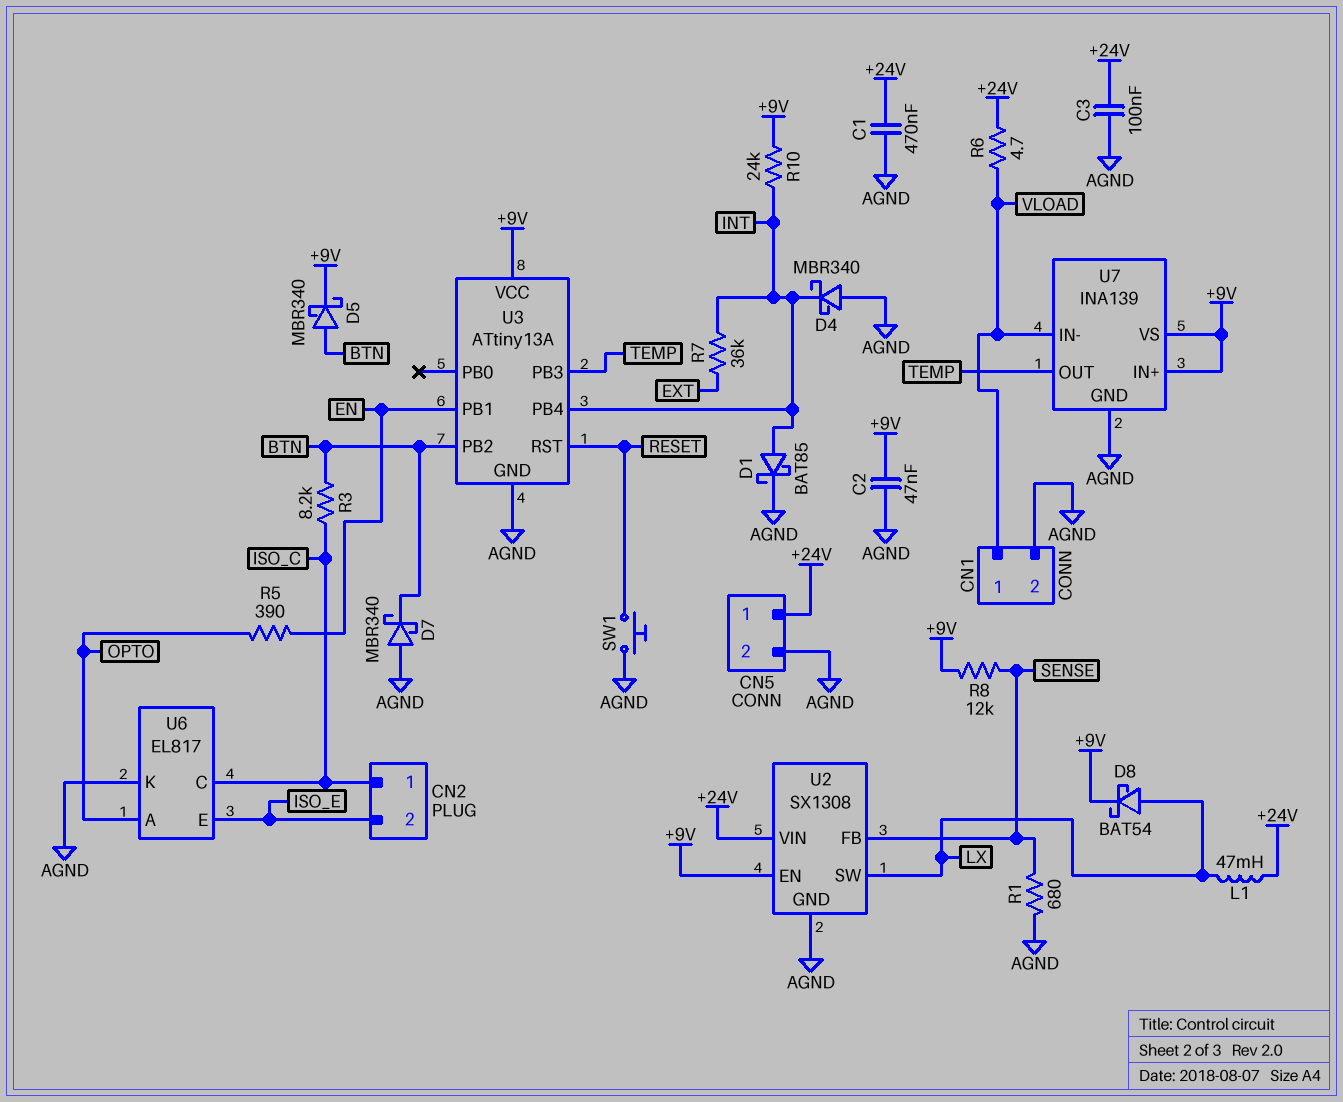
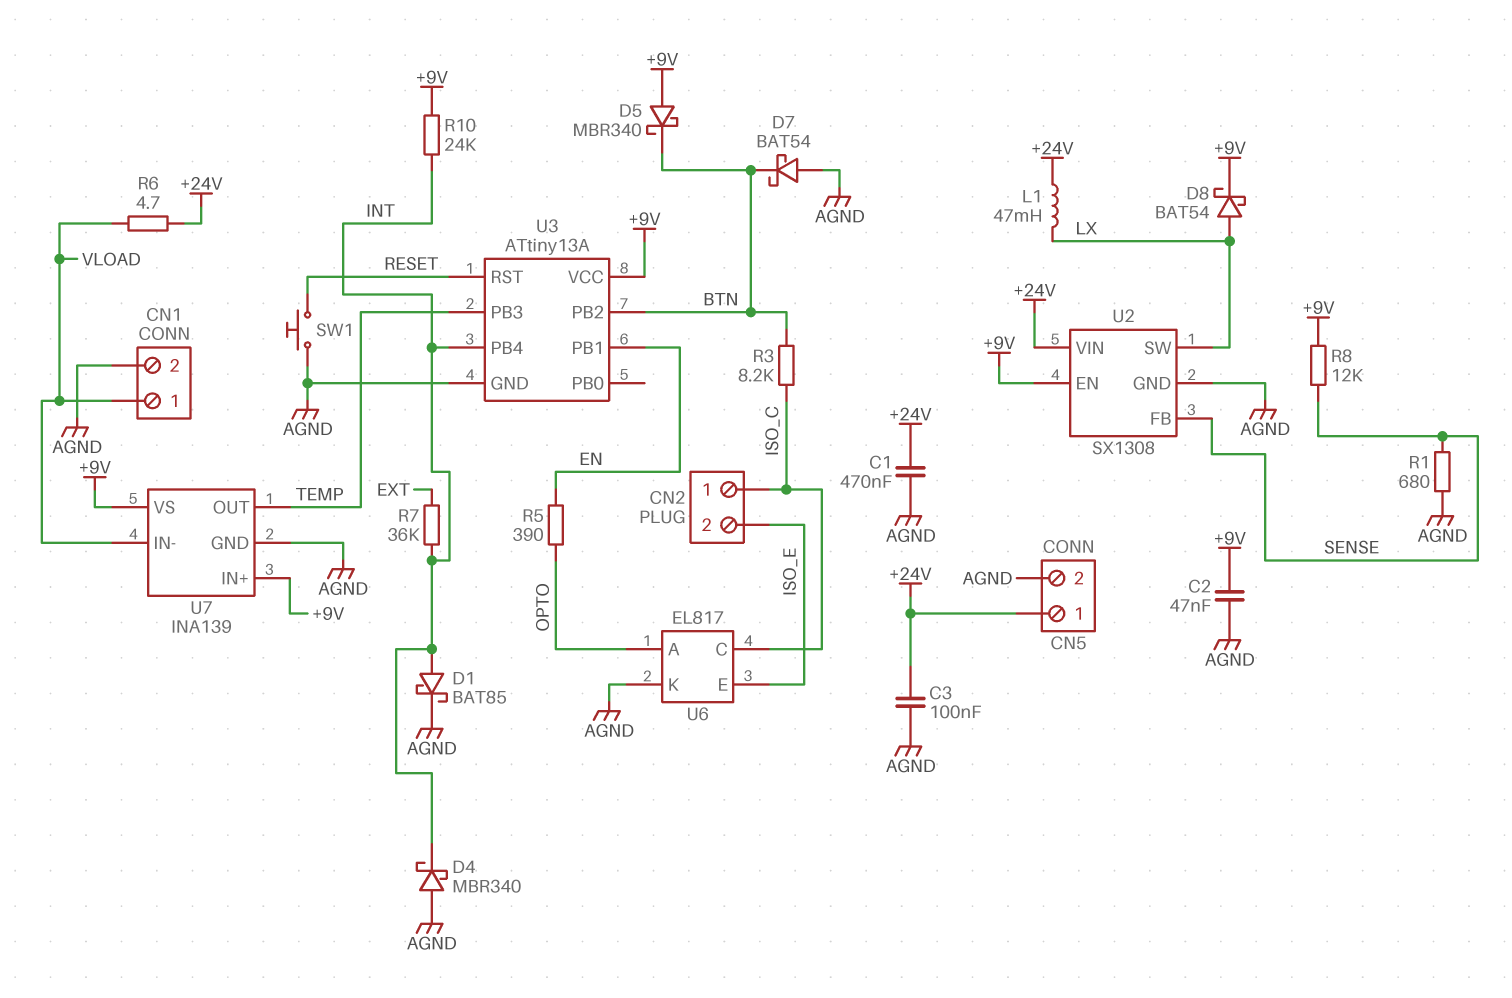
D5: schottky MBR340 (A BTN, K +9V) -> schottky MBR340 (A +9V, K BTN)
D7: schottky MBR340 (A AGND, K BTN) -> schottky BAT54 (A AGND, K BTN)

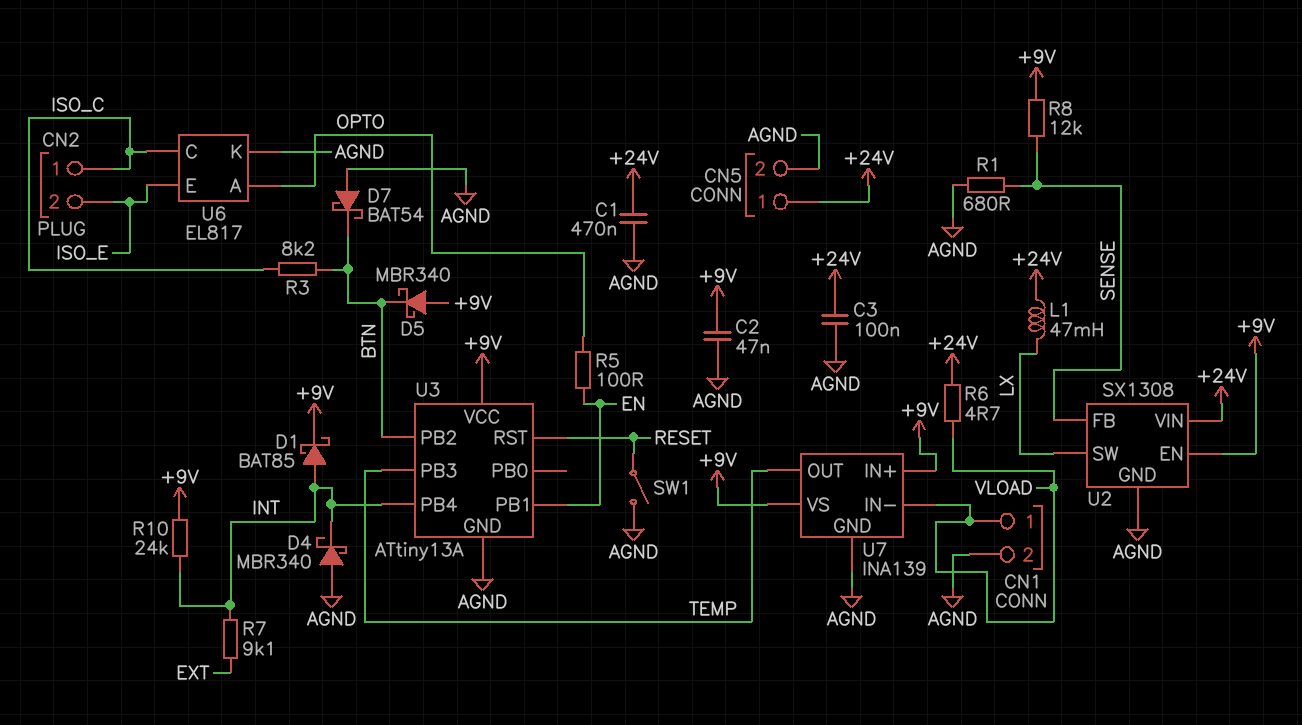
D1: schottky BAT85 (A INT, K AGND) -> schottky BAT85 (A INT, K +9V)
D8: schottky BAT54 (A LX, K +9V) -> none
R5: 390 (EN, OPTO) -> 100 (EN, OPTO)
R7: 36k (EXT, INT) -> 9.1k (EXT, INT)
SW1: button (AGND, RESET) -> switch (AGND, RESET)

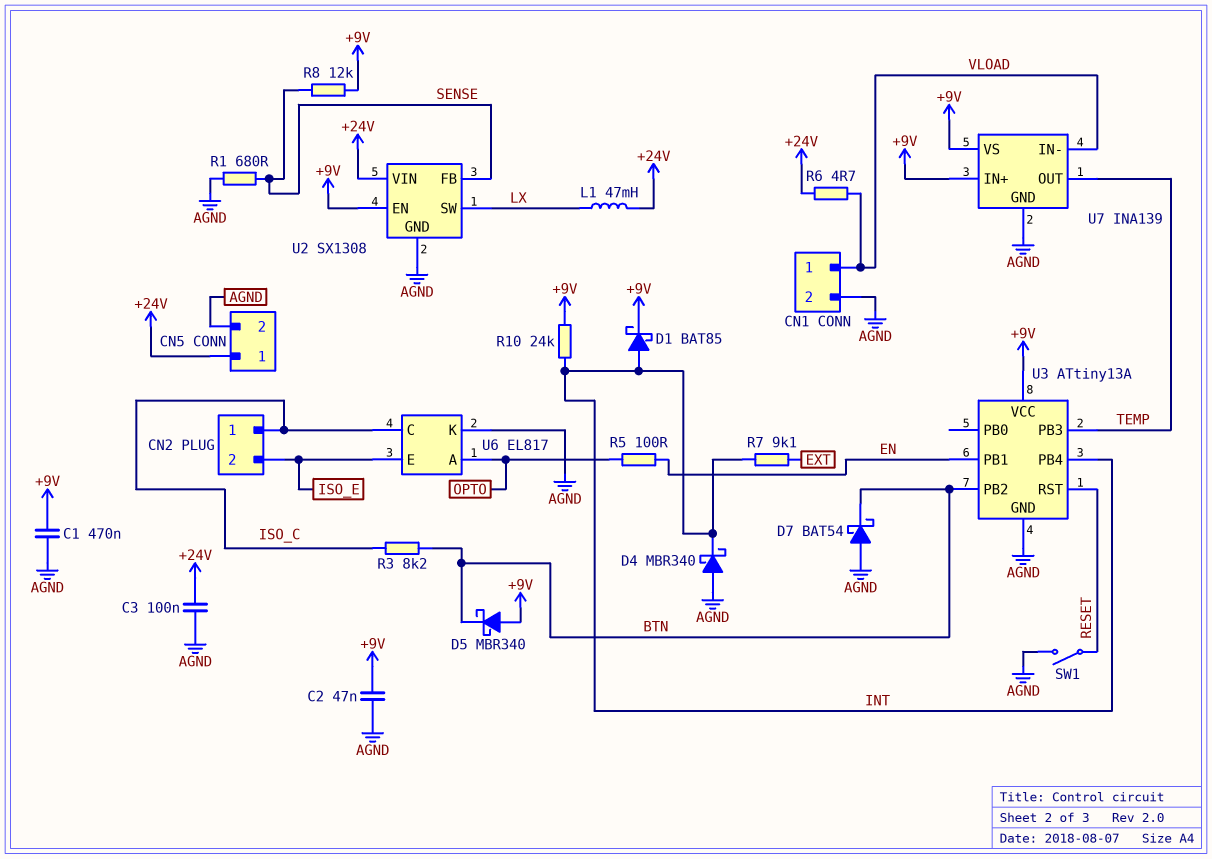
C1: 470nF (+24V, AGND) -> 470nF (+9V, AGND)

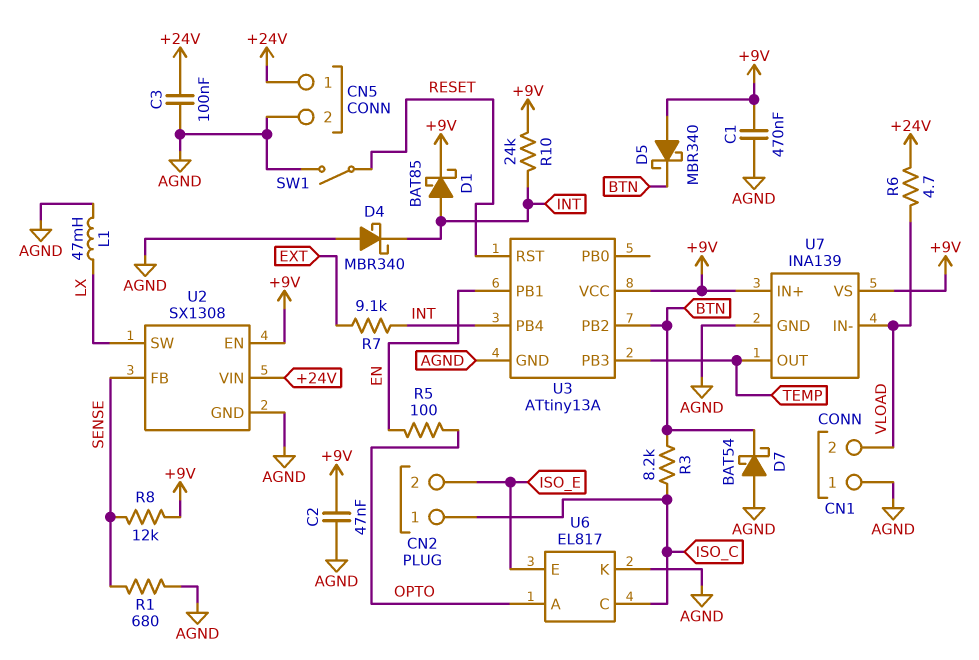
CN1 pin 1: VLOAD -> AGND
CN1 pin 2: AGND -> VLOAD
L1: 47mH (+24V, LX) -> 47mH (AGND, LX)

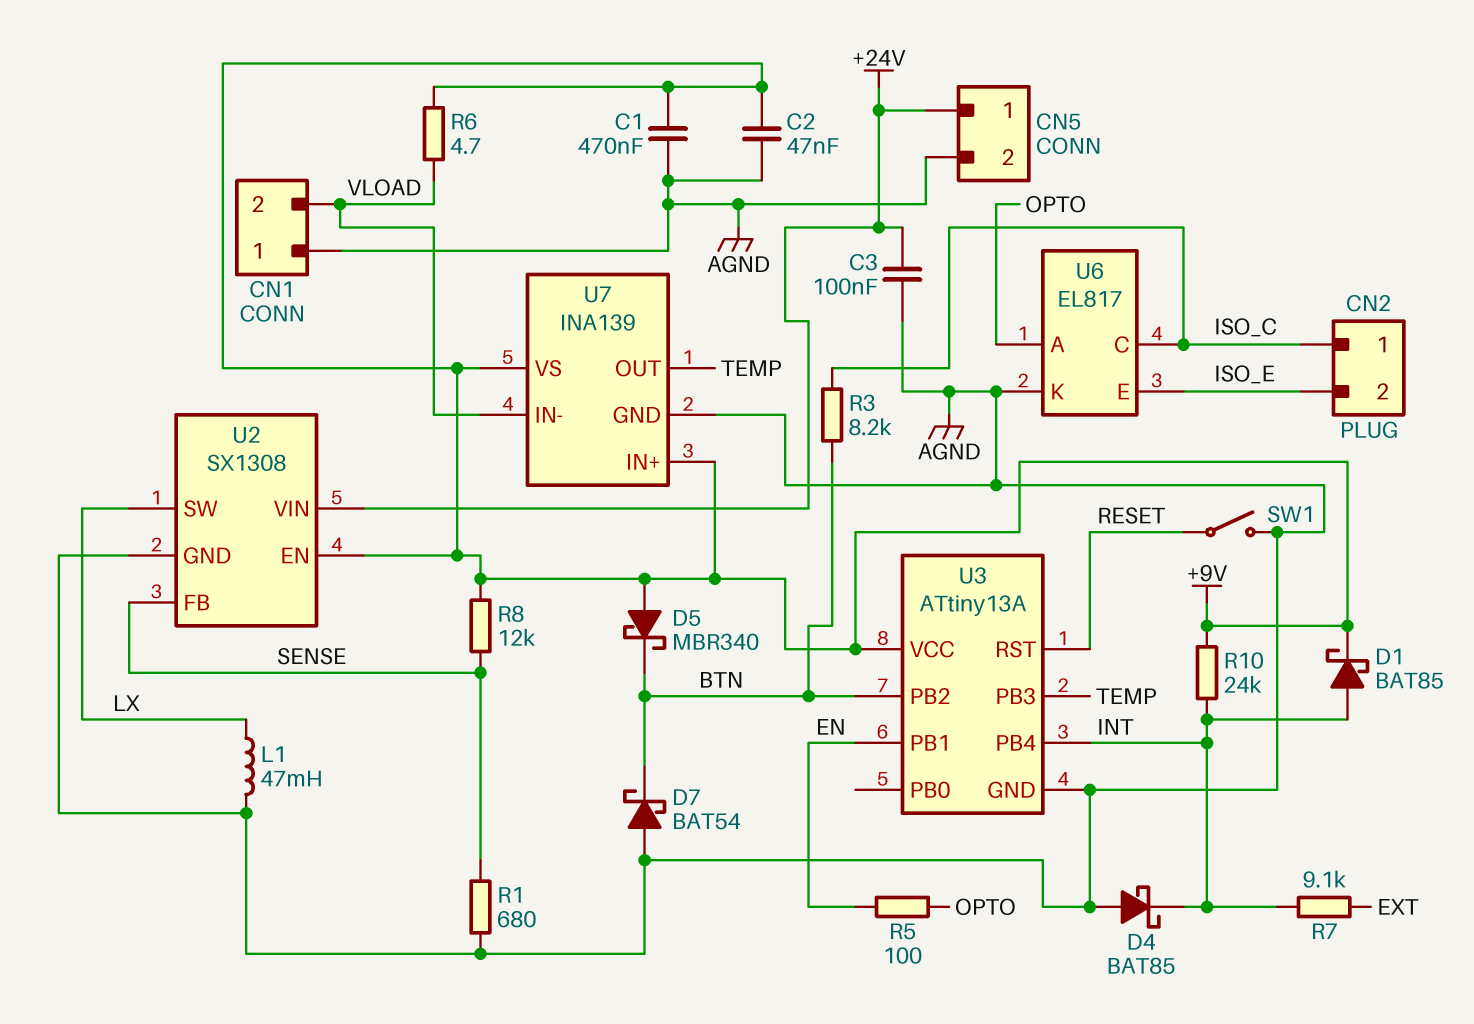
D4: schottky MBR340 (A AGND, K INT) -> schottky BAT85 (A AGND, K INT)
R6: 4.7 (+24V, VLOAD) -> 4.7 (+9V, VLOAD)

